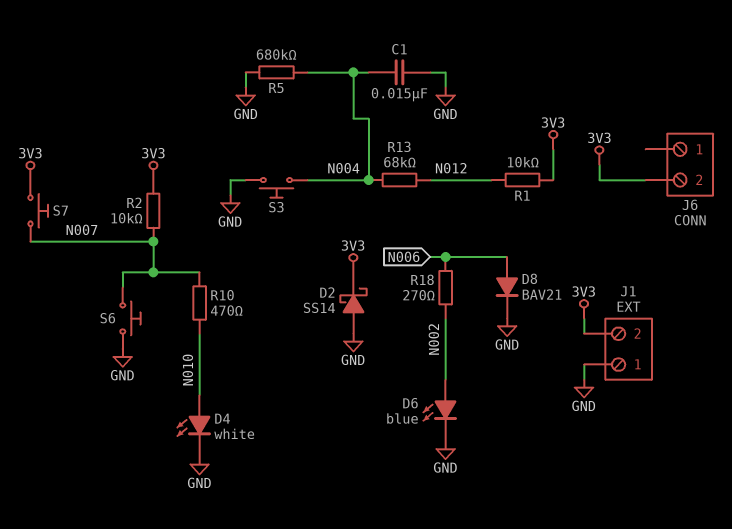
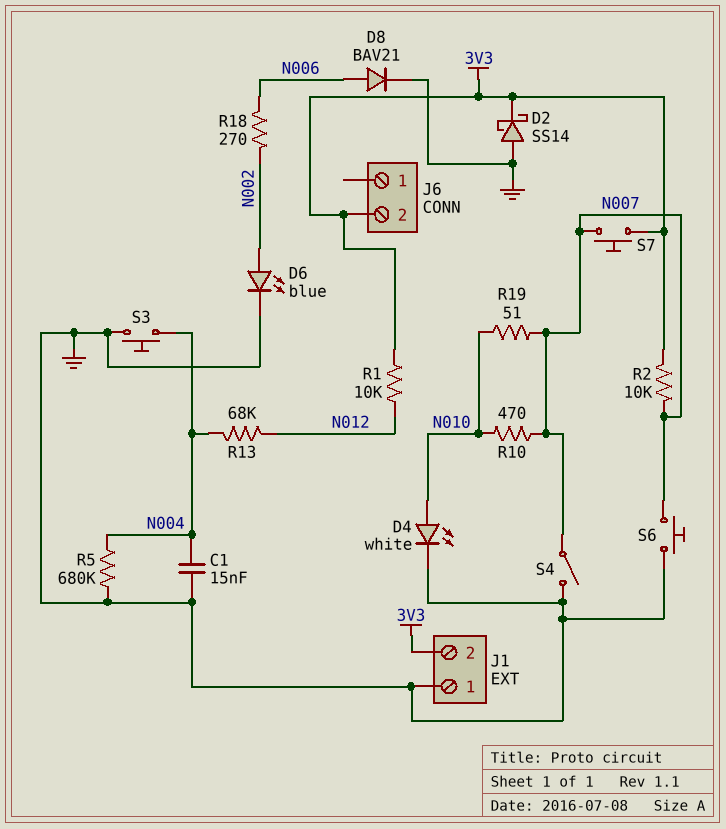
R19: none -> 51 (N007, N010)
S4: none -> switch (GND, N007)

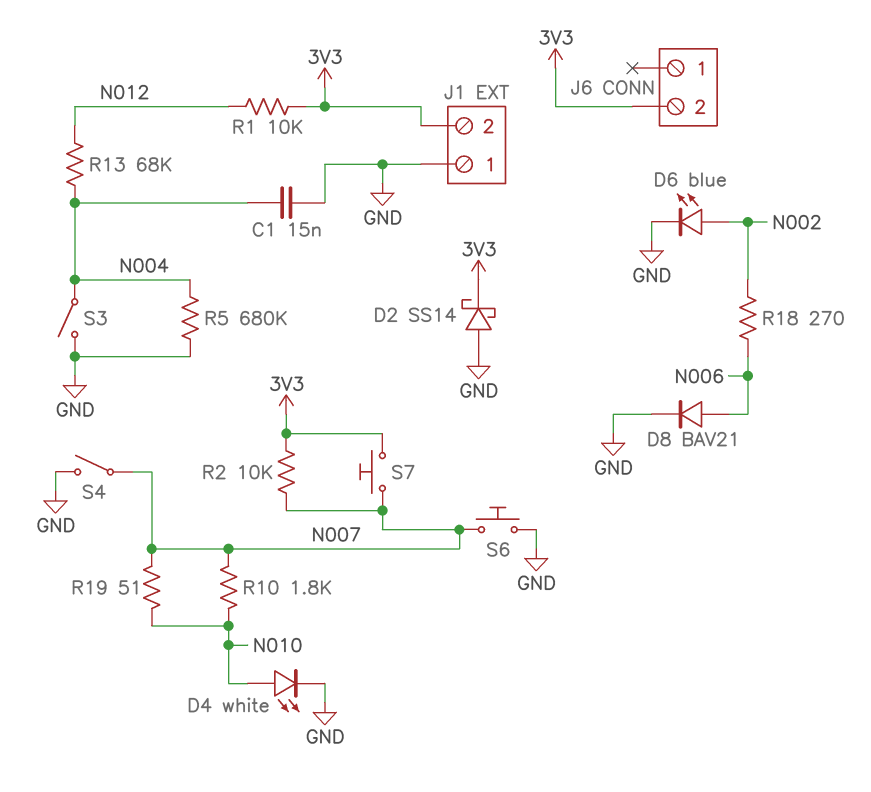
R10: 470 (N007, N010) -> 1.8k (N007, N010)
S3: button (GND, N004) -> switch (GND, N004)

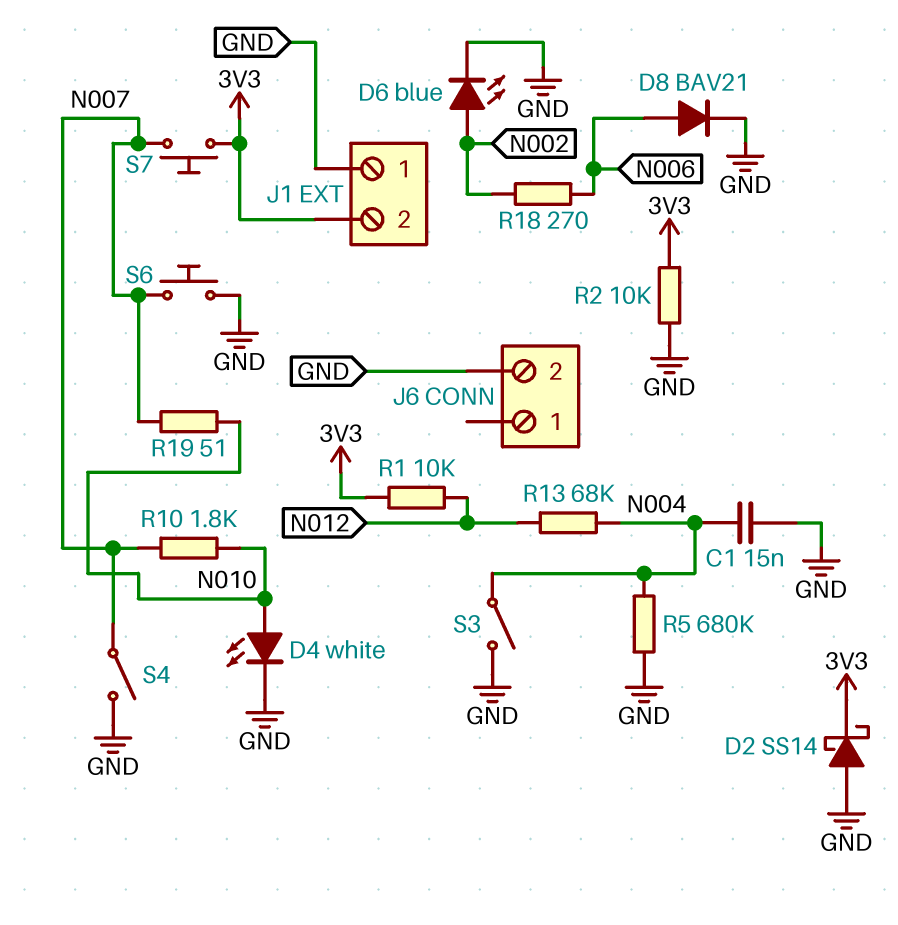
J6 pin 2: 3V3 -> GND
R2: 10k (3V3, N007) -> 10k (3V3, GND)

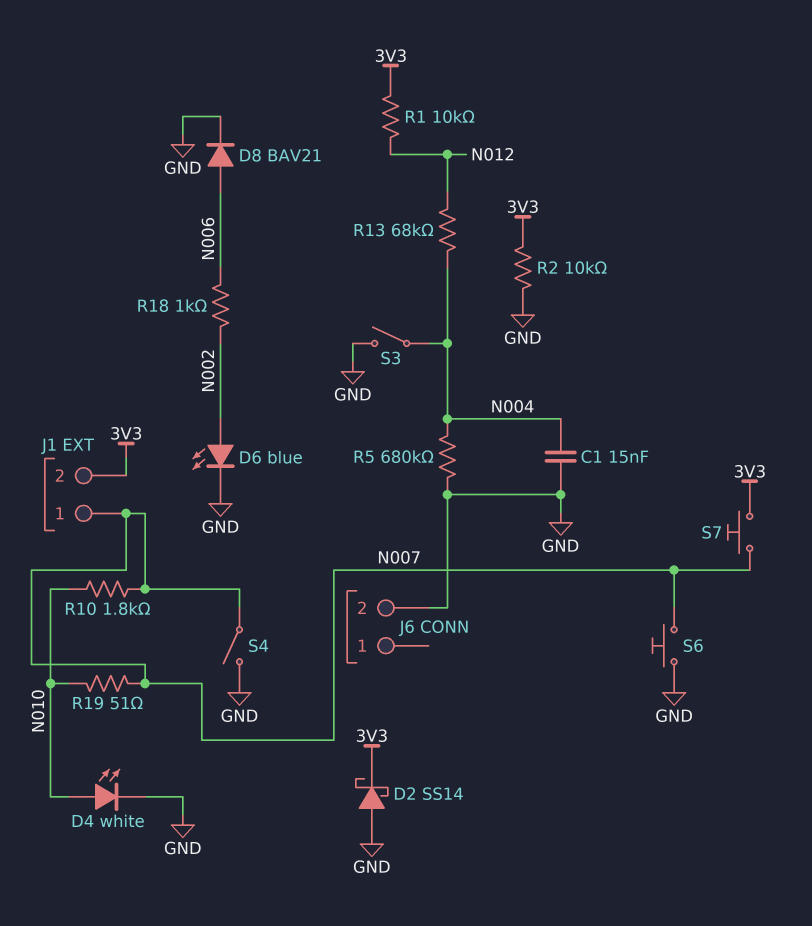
J1 pin 1: GND -> N007
R18: 270 (N002, N006) -> 1k (N002, N006)

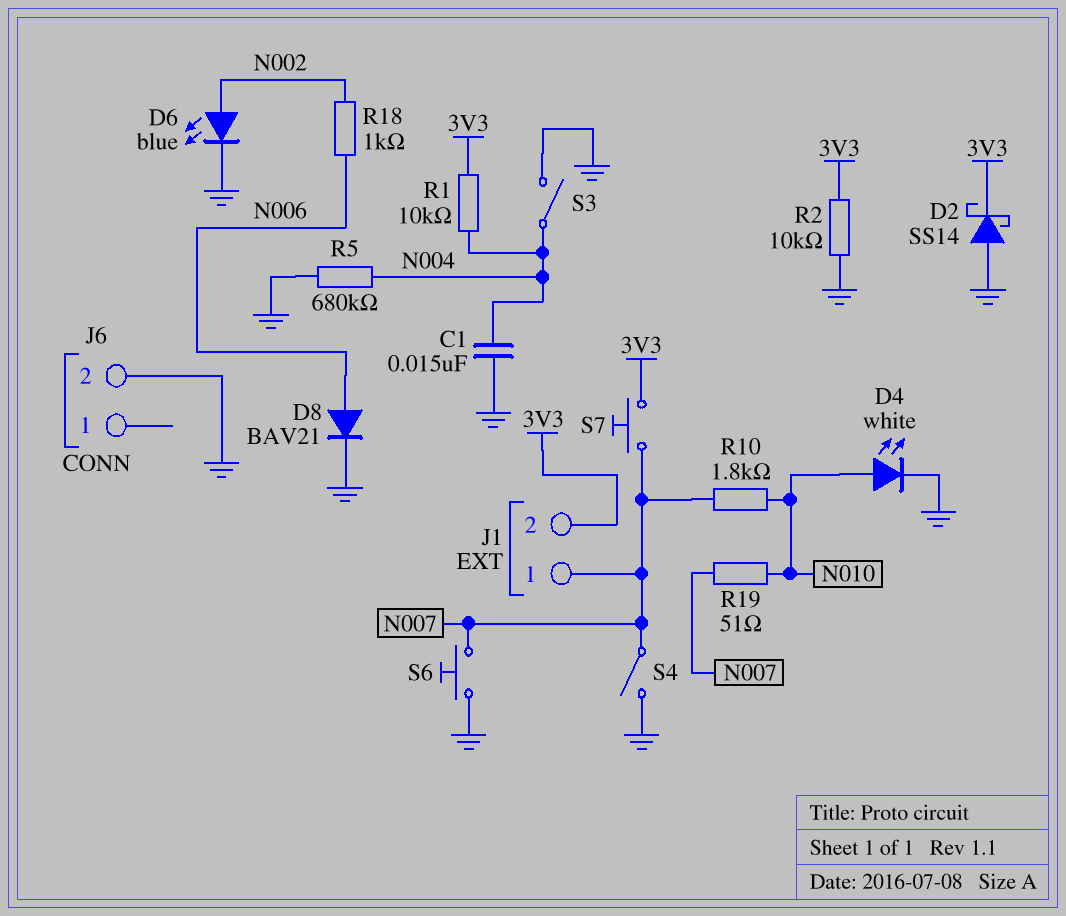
R1: 10k (3V3, N012) -> 10k (3V3, N004)
R13: 68k (N004, N012) -> none

